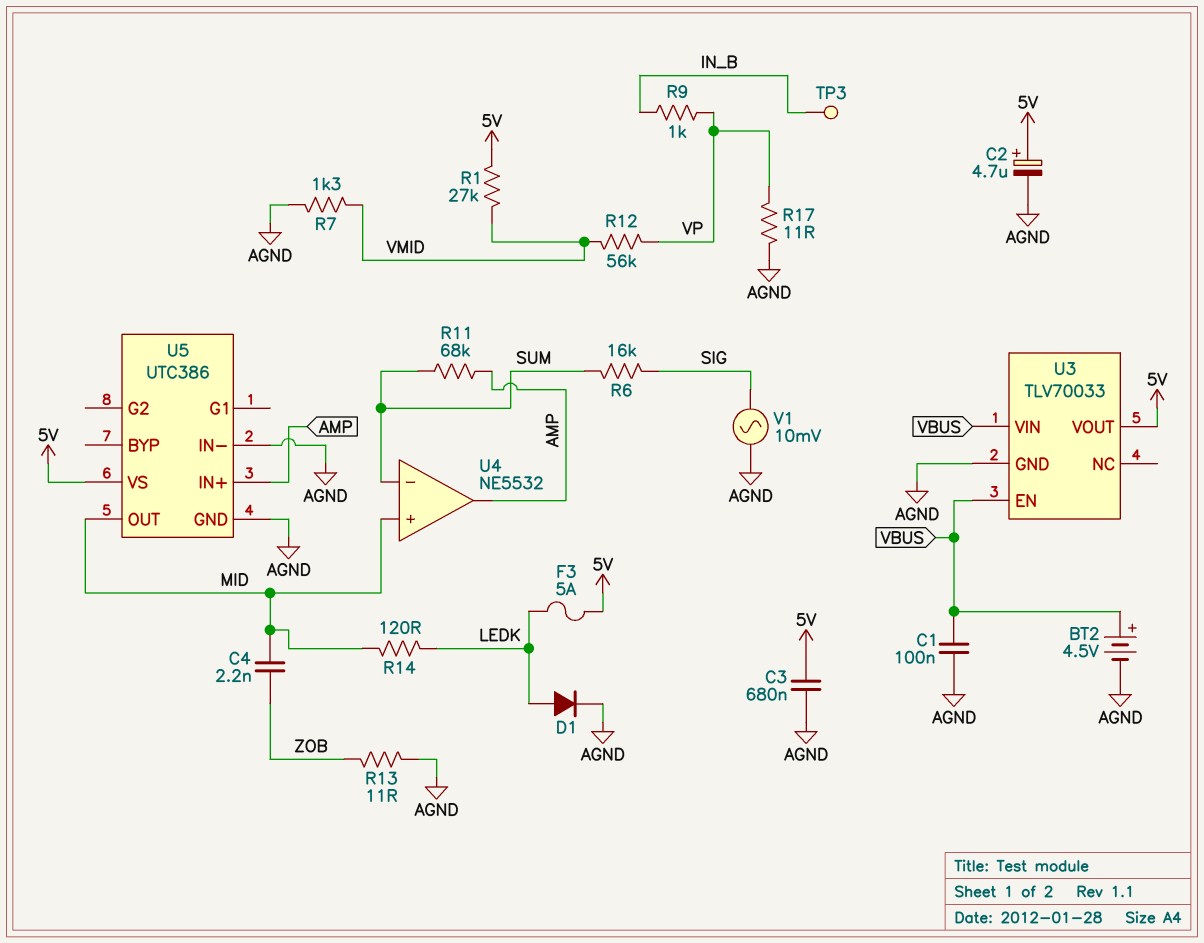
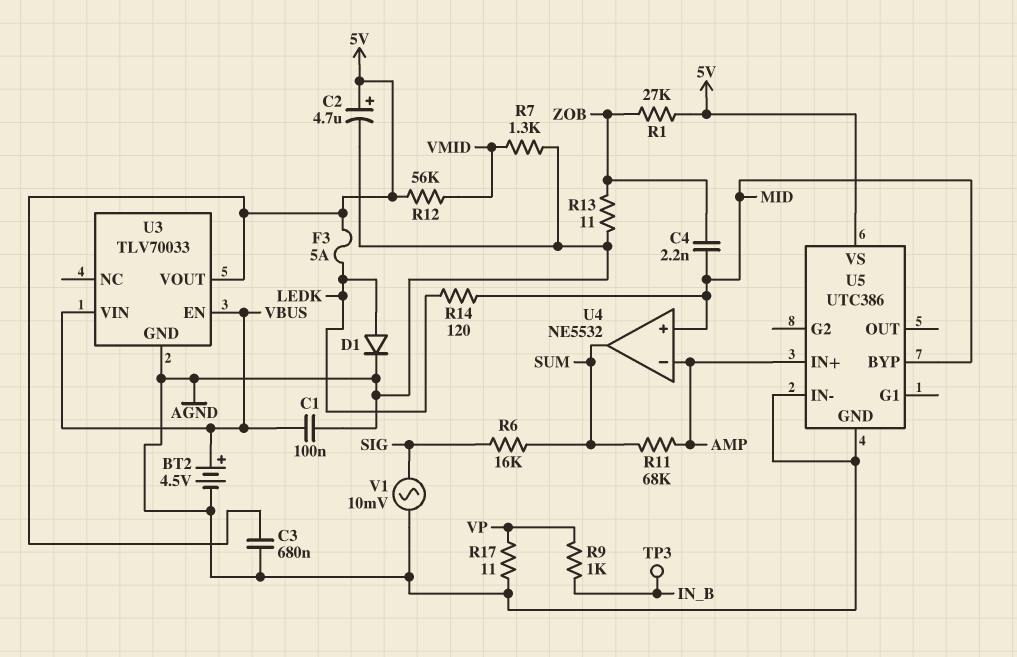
R1: 27k (5V, VMID) -> 27k (5V, ZOB)
R12: 56k (VMID, VP) -> 56k (5V, VMID)
U4 pin in-: SUM -> AMP
U4 pin out: AMP -> SUM
U5 pin BYP: none -> MID
U5 pin OUT: MID -> none

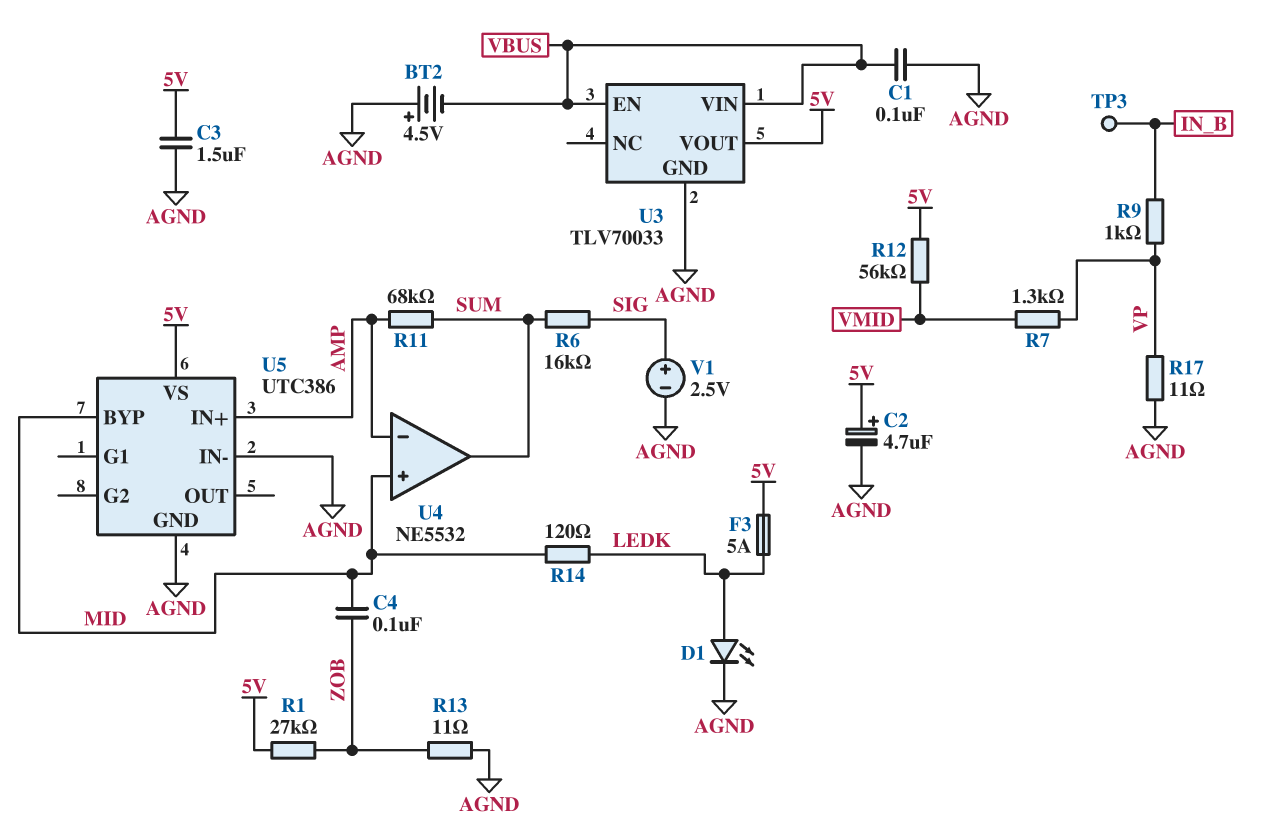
BT2: 4.5V (plus VBUS, minus AGND) -> 4.5V (plus AGND, minus VBUS)
C3: 680nF (5V, AGND) -> 1.5uF (5V, AGND)
C4: 2.2nF (MID, ZOB) -> 100nF (MID, ZOB)
D1: diode (A LEDK, K AGND) -> LED (A LEDK, K AGND)
R7: 1.3k (AGND, VMID) -> 1.3k (VMID, VP)
V1: AC 10mV (AGND, SIG) -> 2.5V (plus SIG, minus AGND)

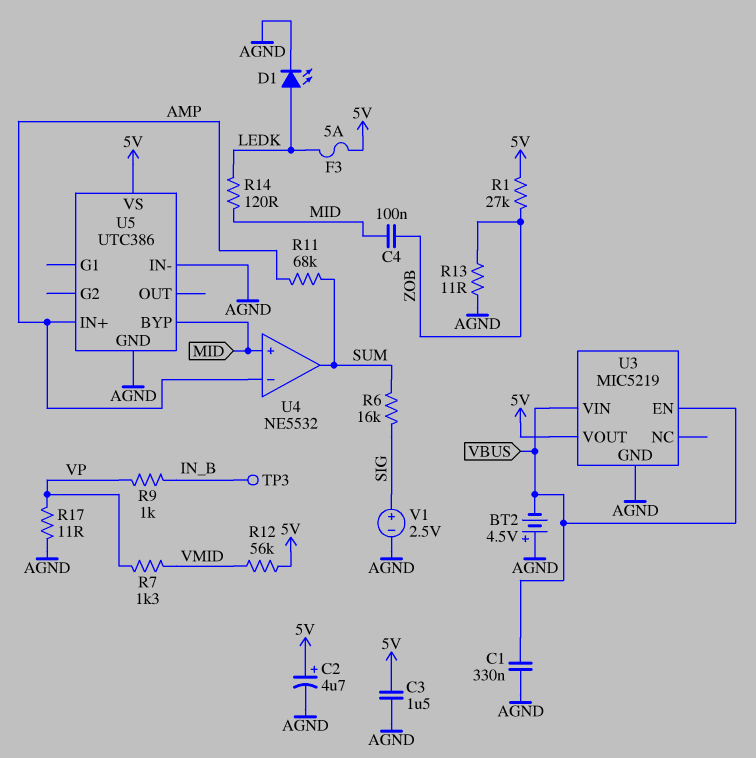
C1: 100nF (AGND, VBUS) -> 330nF (AGND, VBUS)
U3: TLV70033 -> MIC5219

